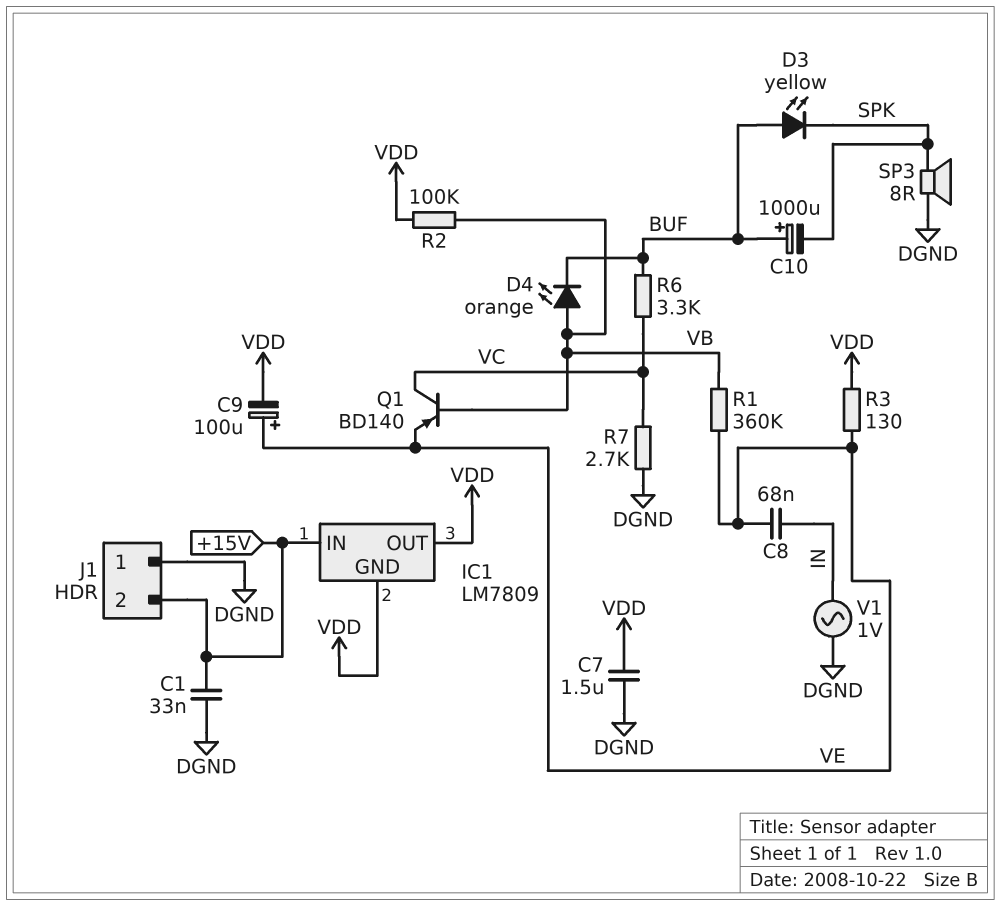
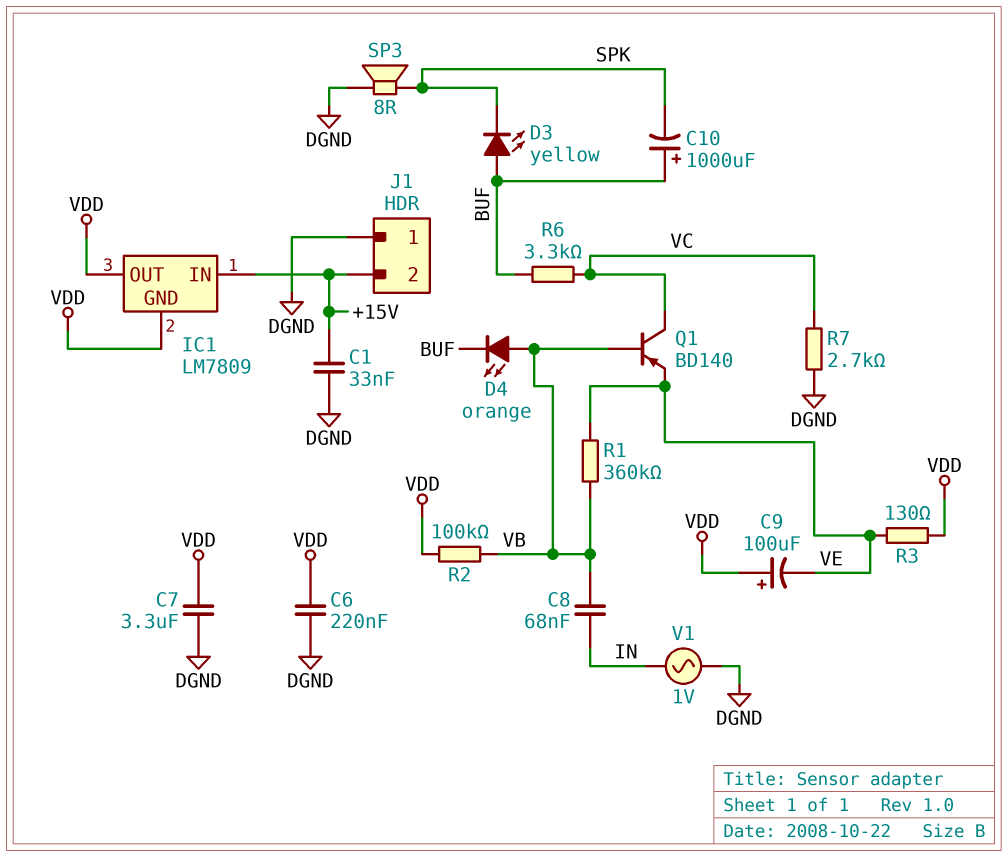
C6: none -> 220nF (DGND, VDD)
C7: 1.5uF (DGND, VDD) -> 3.3uF (DGND, VDD)
C8: 68nF (IN, VE) -> 68nF (IN, VB)
C9: 100uF (plus VE, minus VDD) -> 100uF (plus VDD, minus VE)

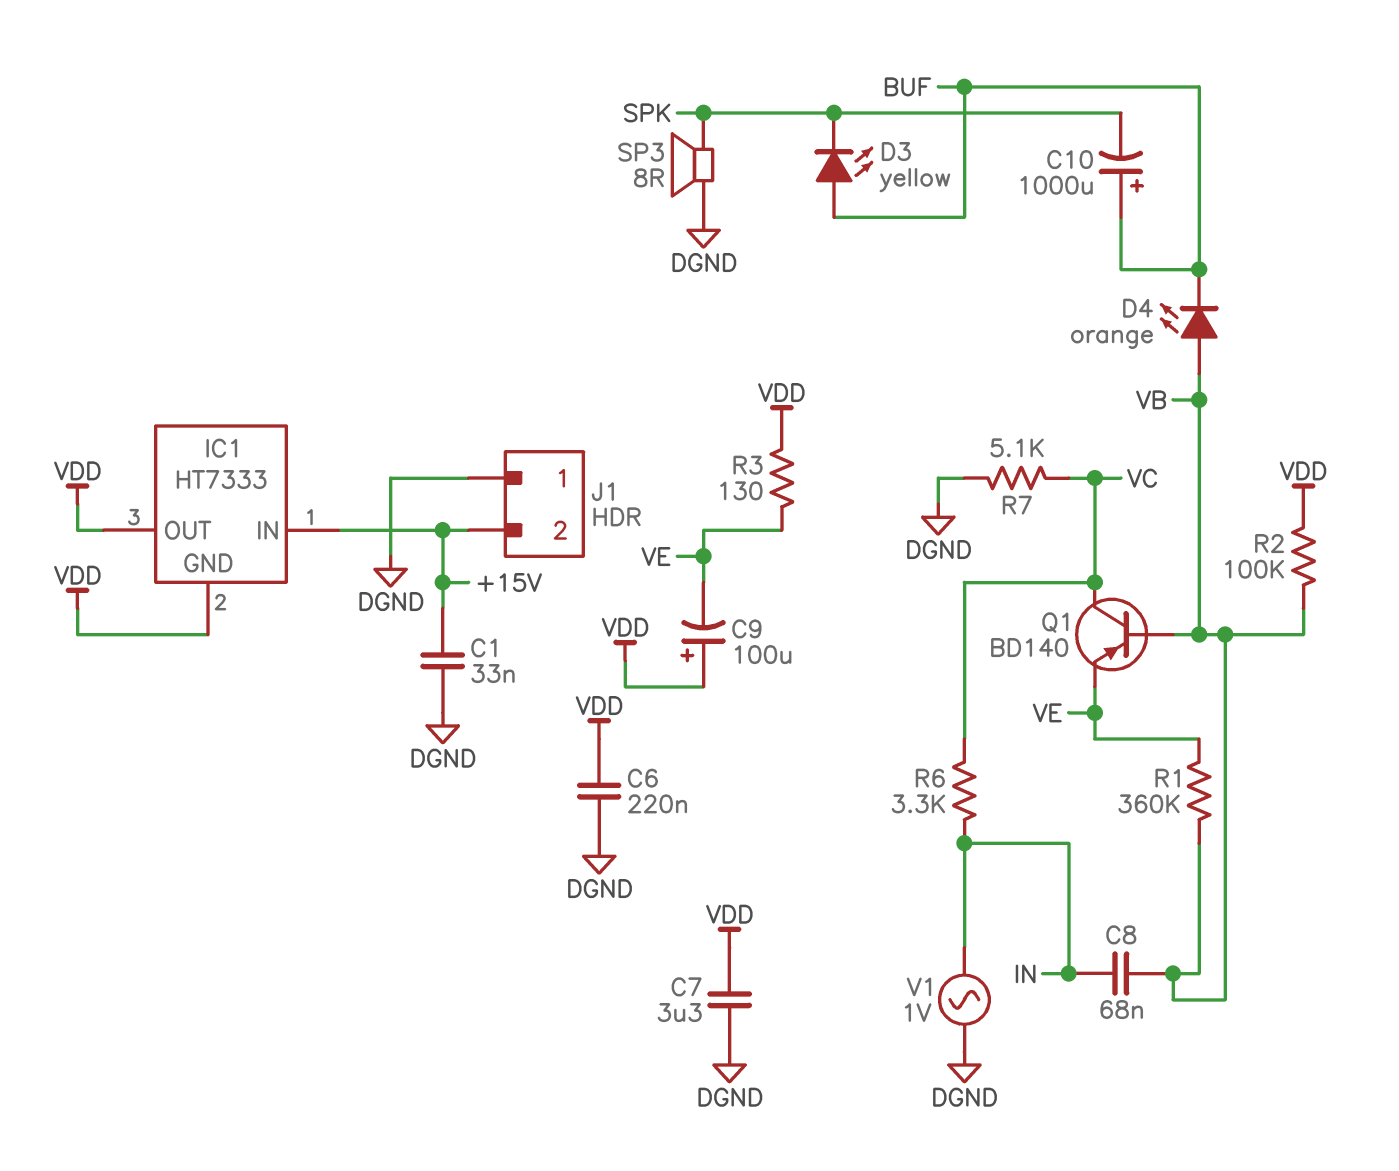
IC1: LM7809 -> HT7333
R6: 3.3k (BUF, VC) -> 3.3k (IN, VC)
R7: 2.7k (DGND, VC) -> 5.1k (DGND, VC)

